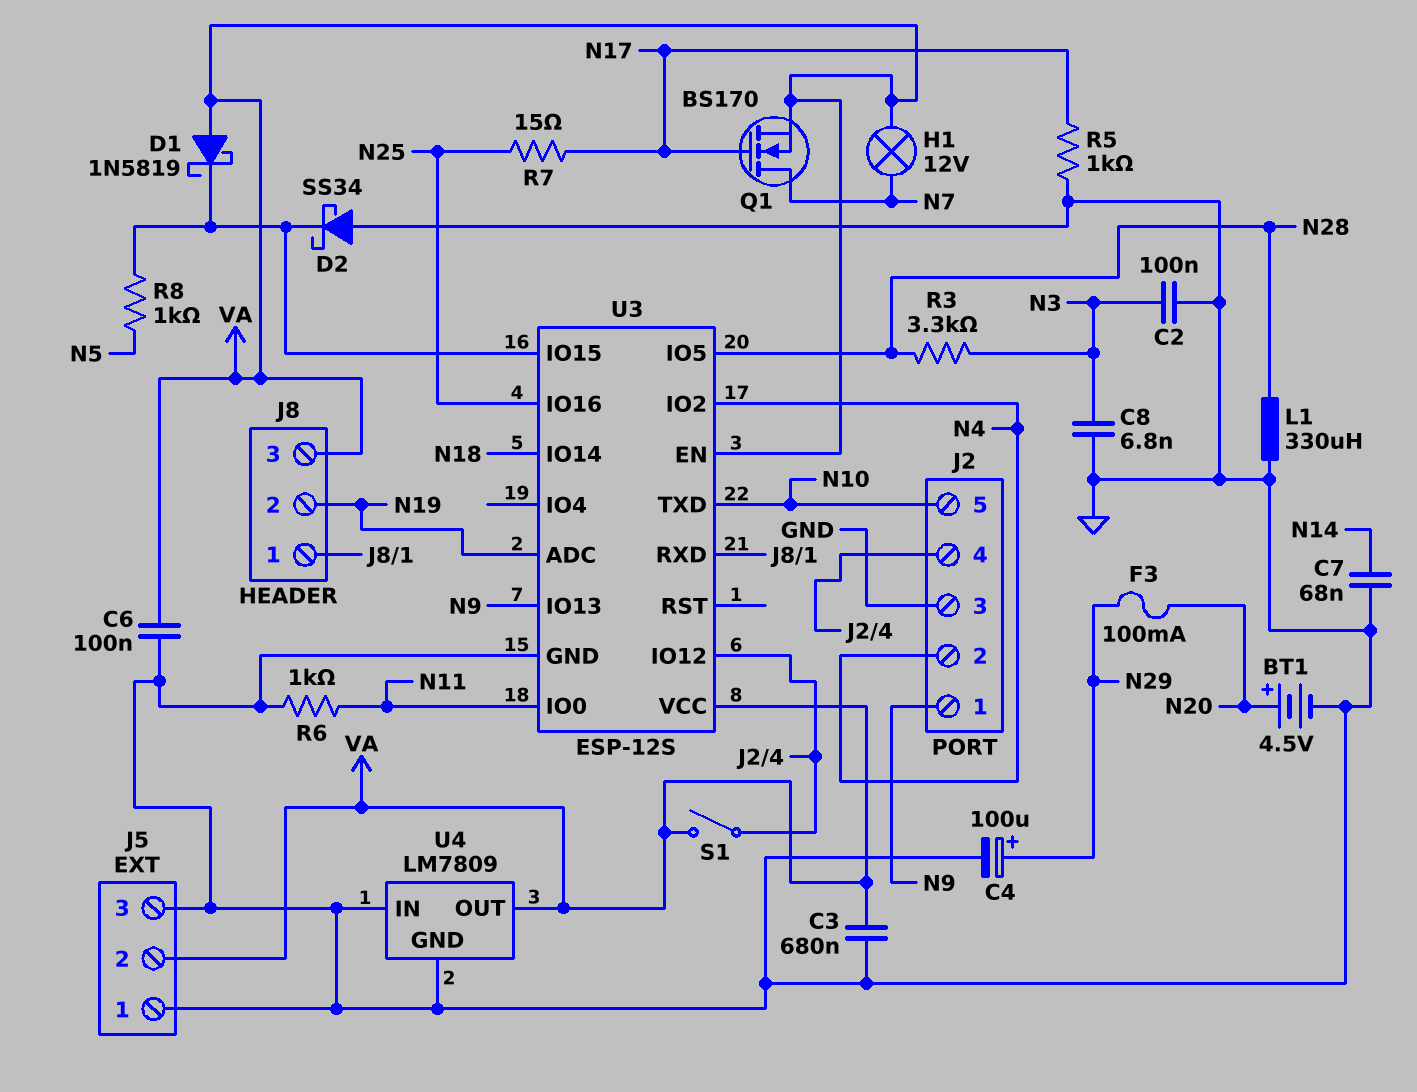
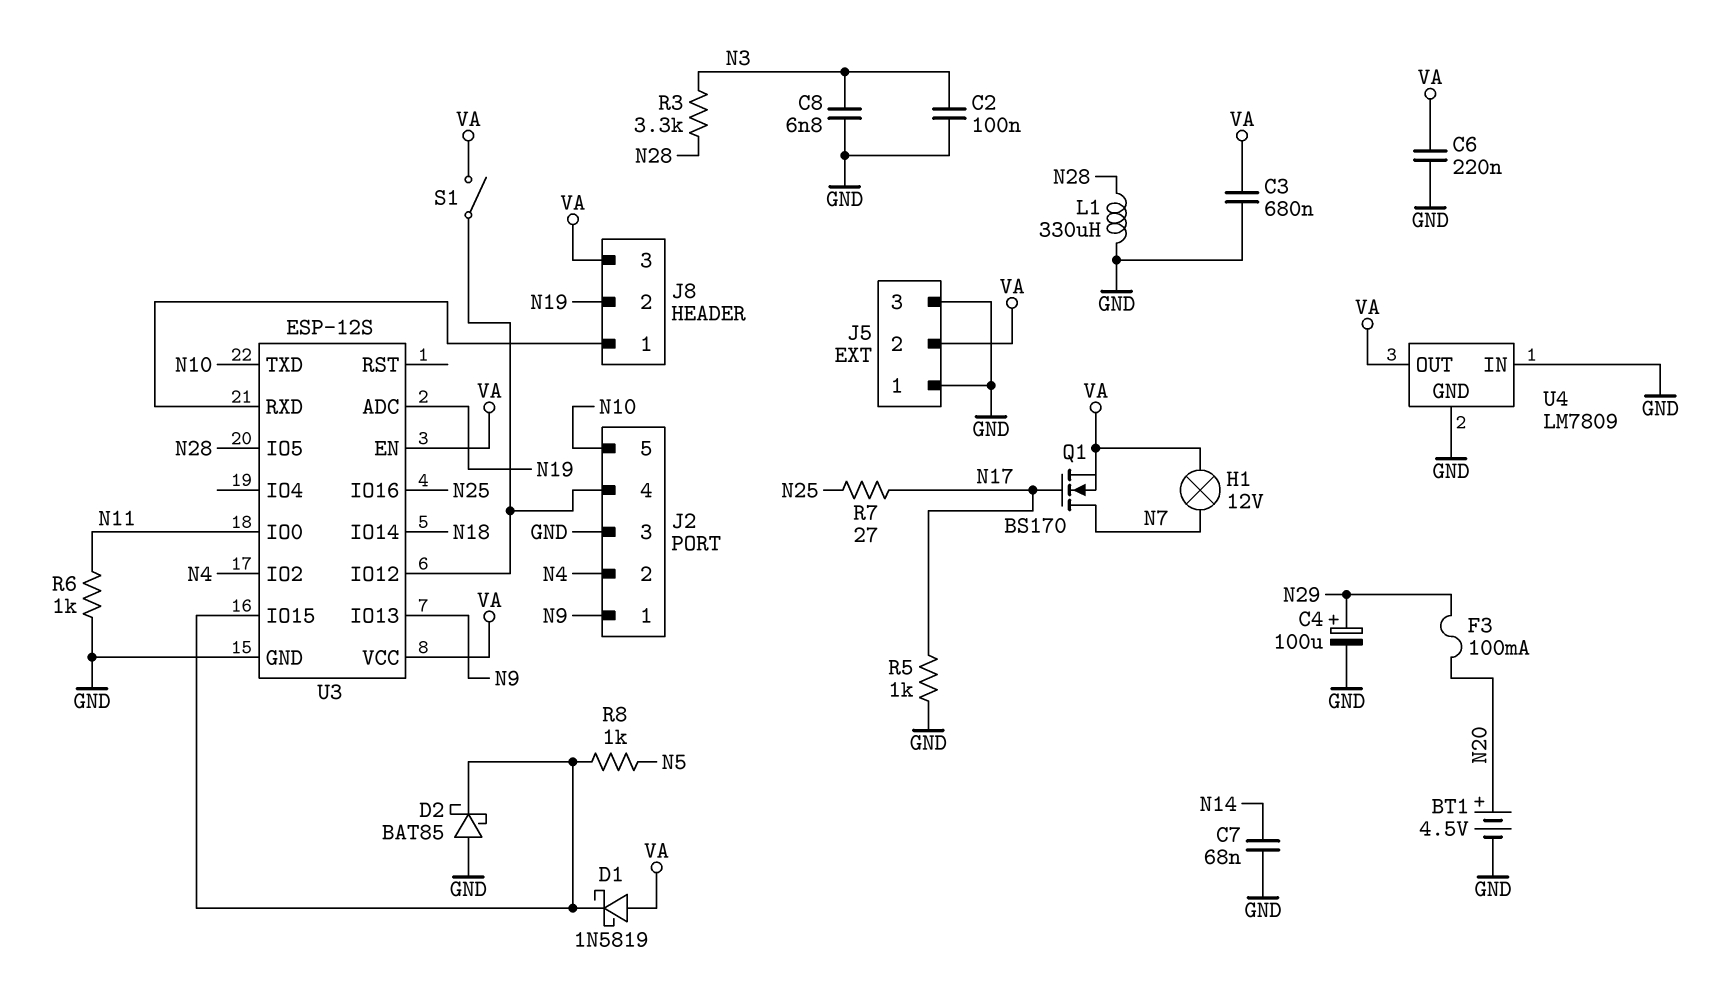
C6: 100nF (GND, VA) -> 220nF (GND, VA)
D2: schottky SS34 (A GND, K U3/IO15) -> schottky BAT85 (A GND, K U3/IO15)
R7: 15 (N17, N25) -> 27 (N17, N25)

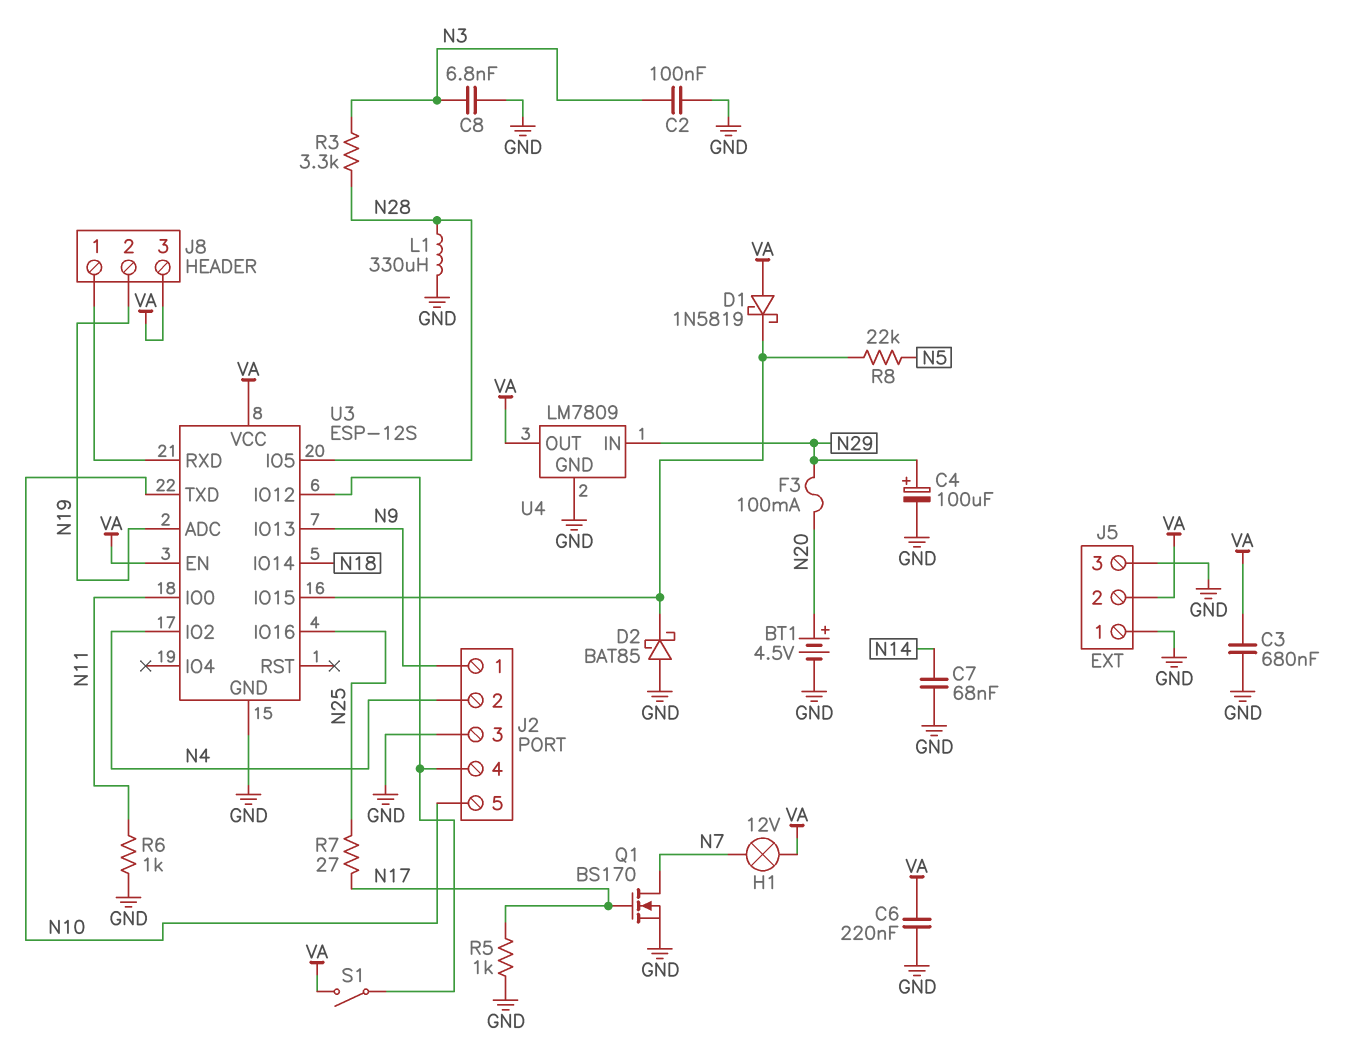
Q1: NMOS BS170 (G N17, D N7, S VA) -> NMOS BS170 (G N17, D N7, S GND)
R8: 1k (N5, U3/IO15) -> 22k (N5, U3/IO15)
U4 pin IN: GND -> N29

